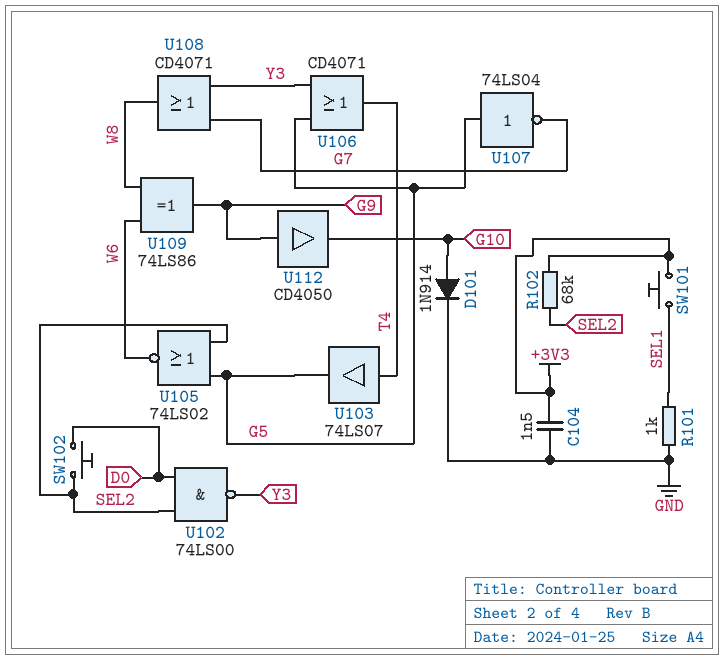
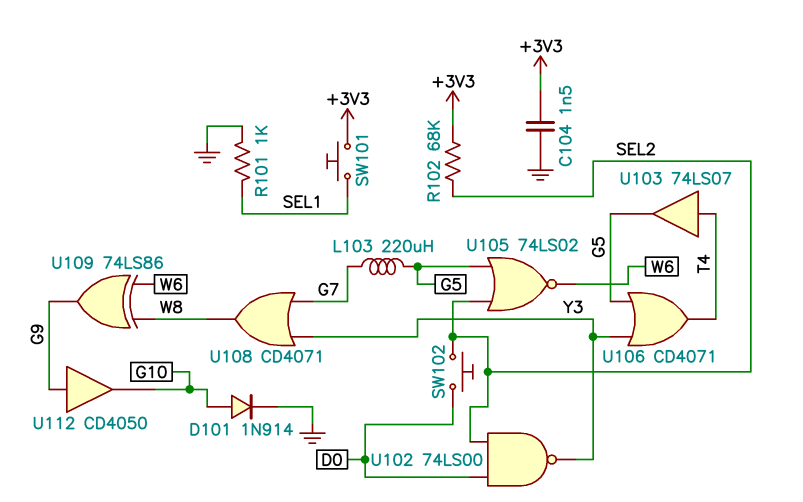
L103: none -> 220uH (G5, G7)
U107: NOT 74LS04 (in G5, out G7) -> none

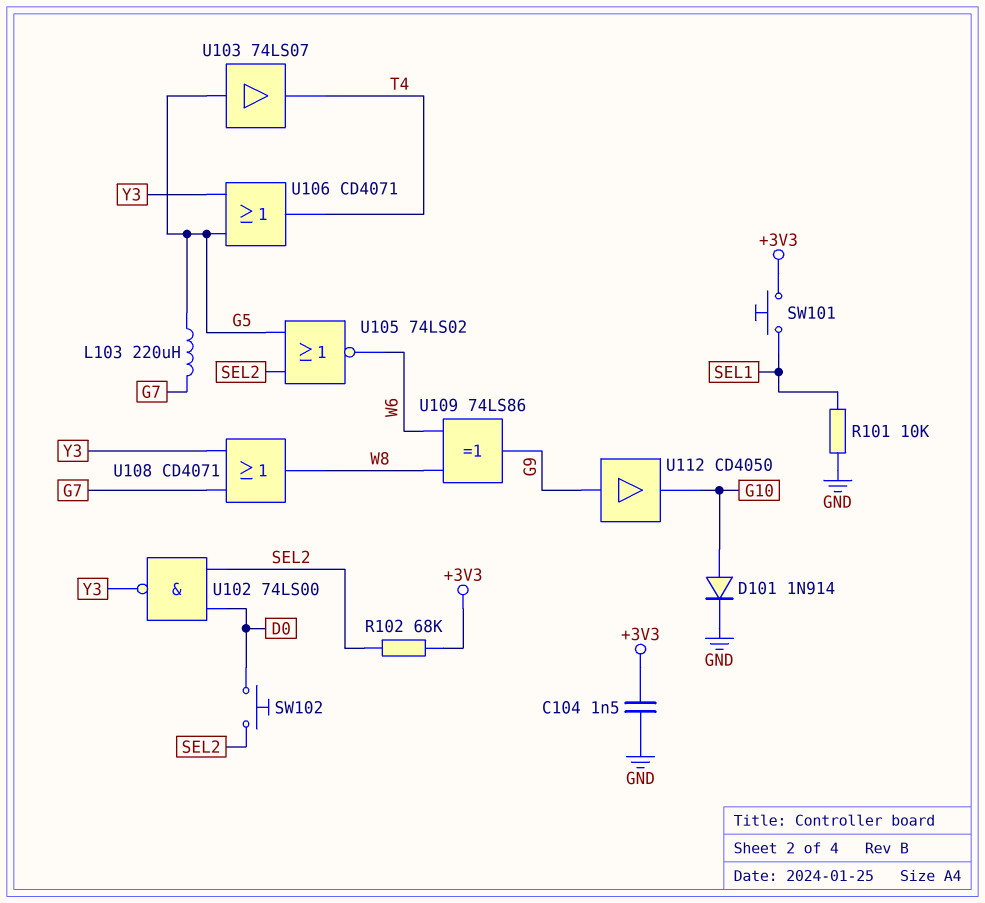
R101: 1k (GND, SEL1) -> 10k (GND, SEL1)
U103: buffer 74LS07 (in T4, out G5) -> buffer 74LS07 (in G5, out T4)

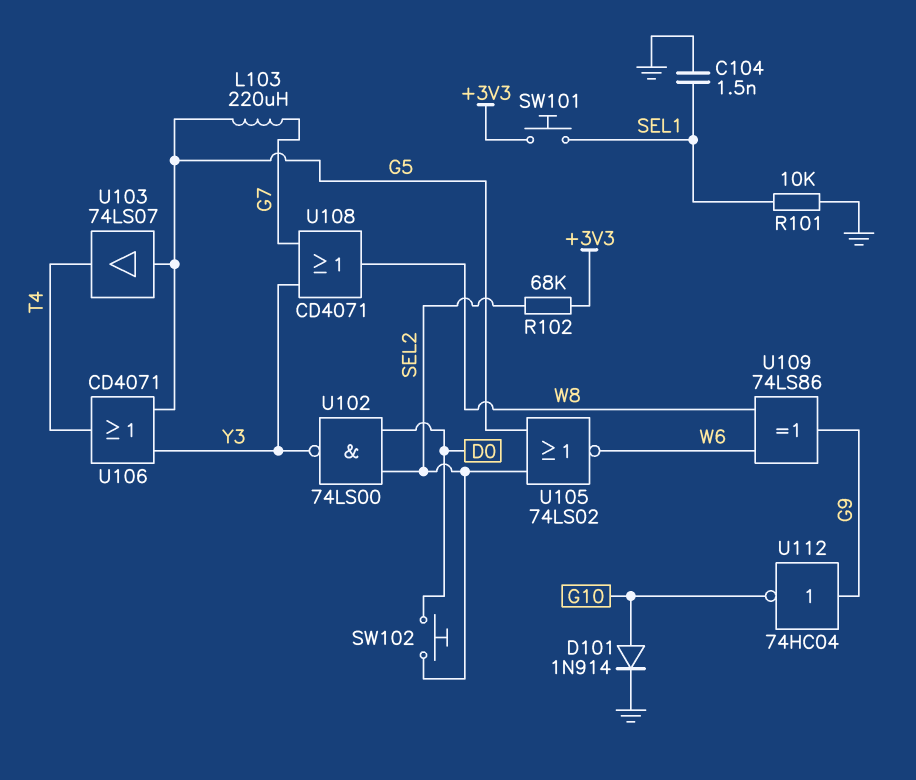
C104: 1.5nF (+3V3, GND) -> 1.5nF (GND, SEL1)
U112: buffer CD4050 (in G9, out G10) -> NOT 74HC04 (in G9, out G10)

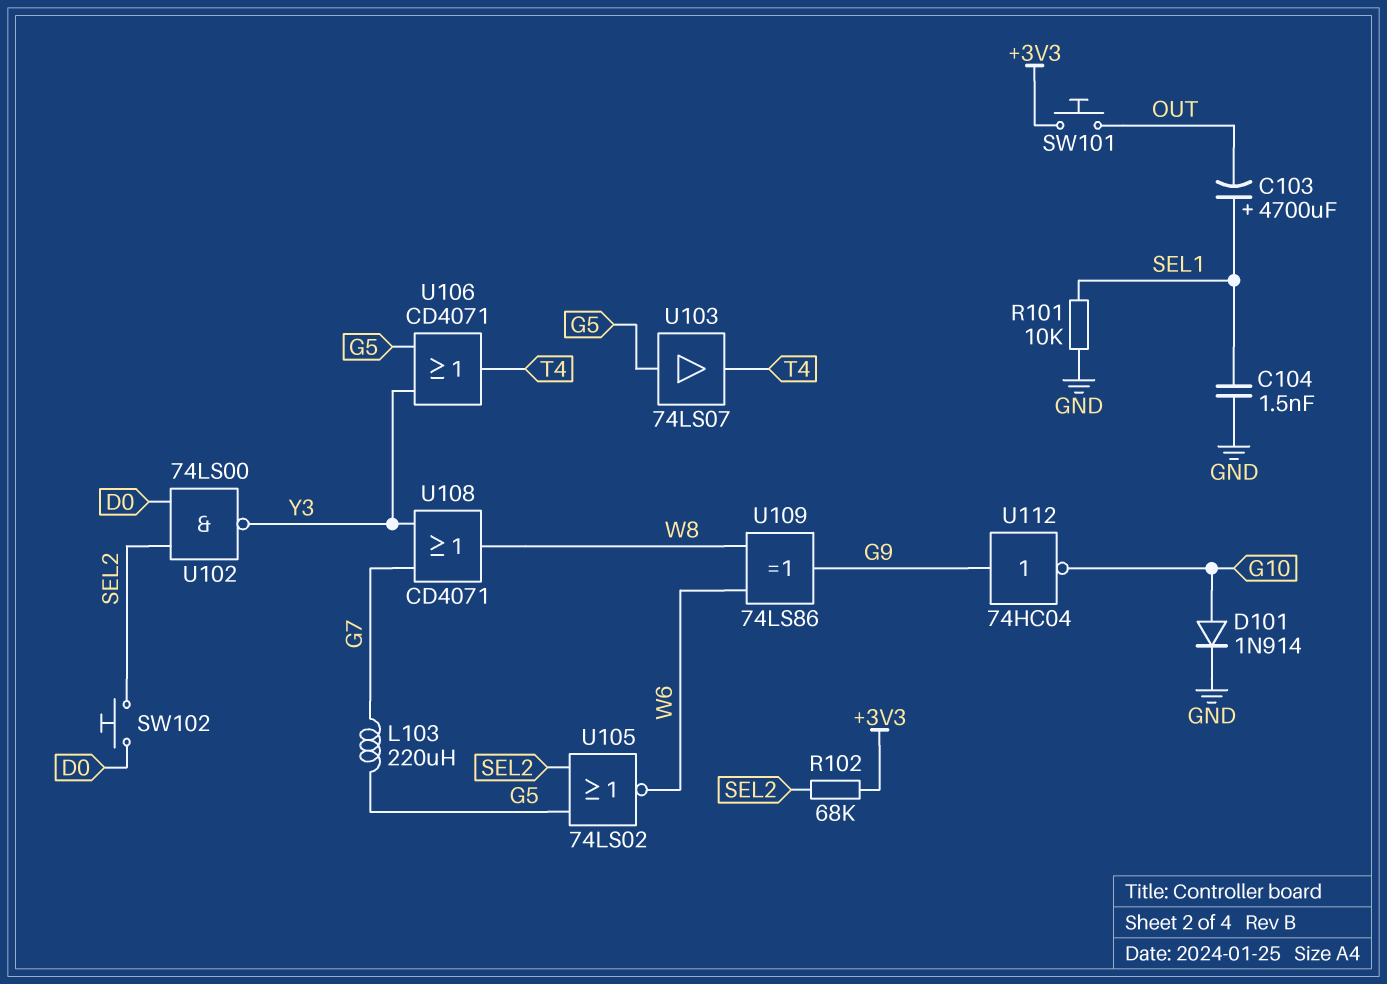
C103: none -> 4700uF (plus SEL1, minus OUT)
SW101: button (+3V3, SEL1) -> button (+3V3, OUT)

